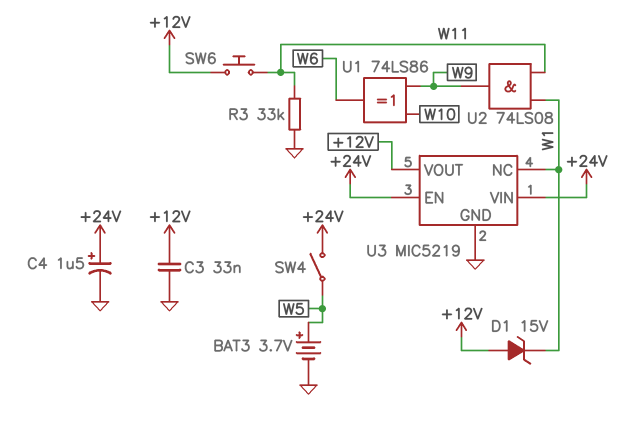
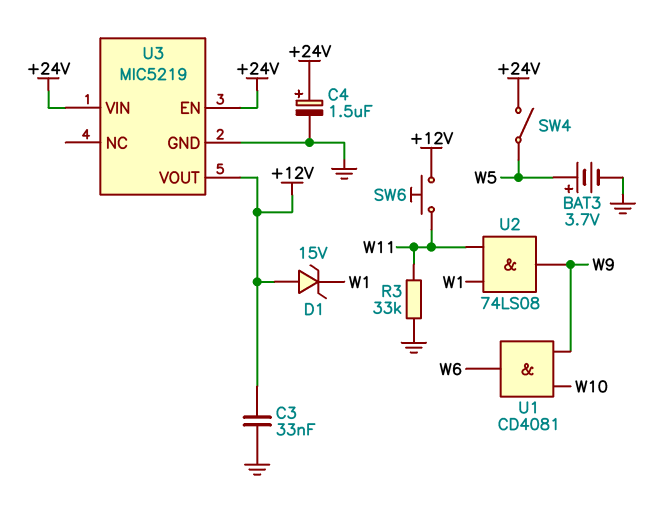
U1: XOR 74LS86 (in W9, in W10, out W6) -> AND CD4081 (in W9, in W10, out W6)
U3 pin NC: W1 -> none

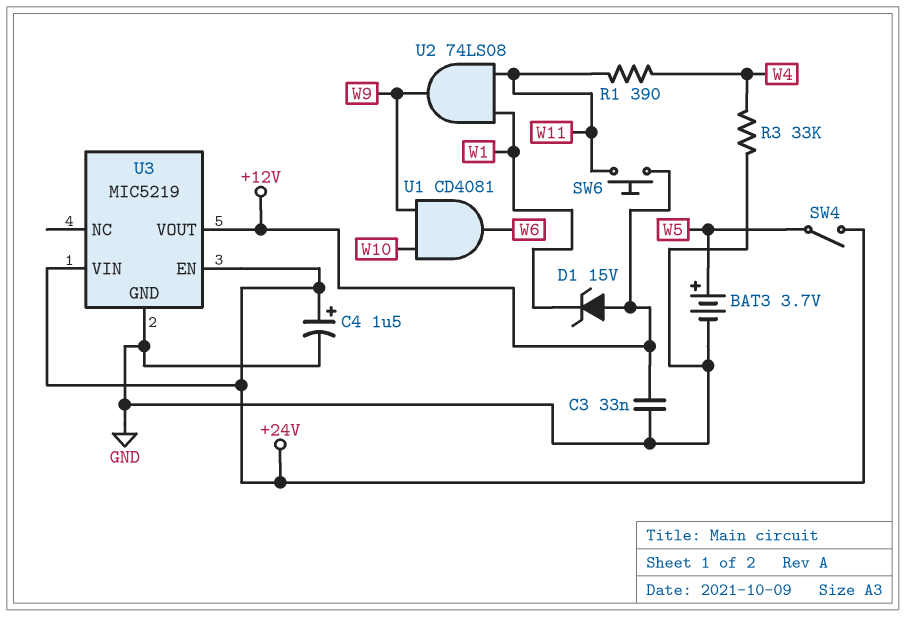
R1: none -> 390 (W4, W11)
R3: 33k (GND, W11) -> 33k (GND, W4)

